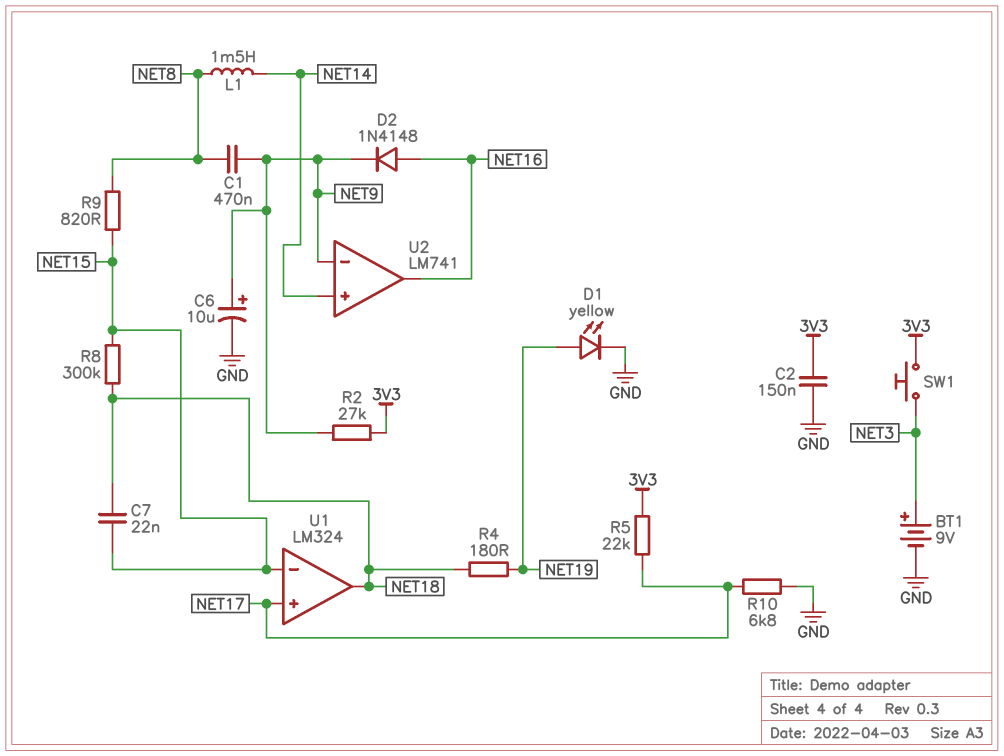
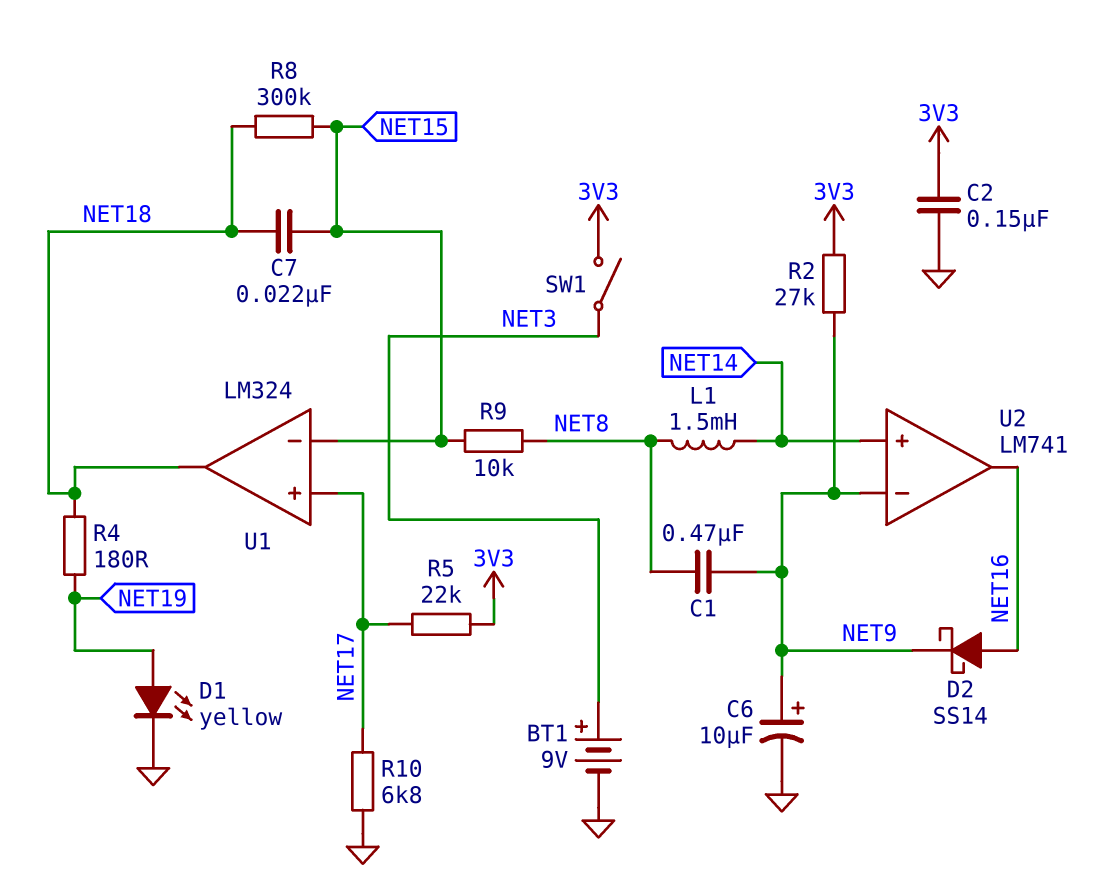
D2: diode 1N4148 (A NET16, K NET9) -> schottky SS14 (A NET16, K NET9)
R9: 820 (NET8, NET15) -> 10k (NET8, NET15)
SW1: button (3V3, NET3) -> switch (3V3, NET3)

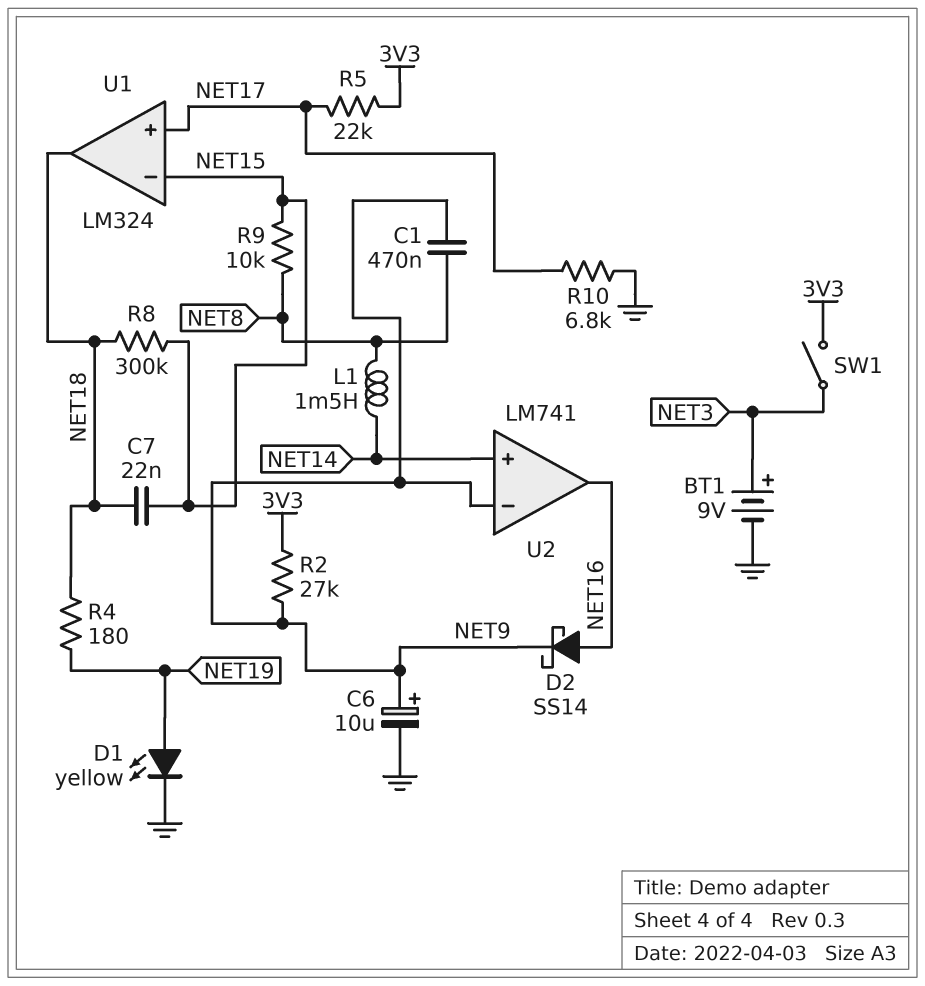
C2: 150nF (3V3, GND) -> none

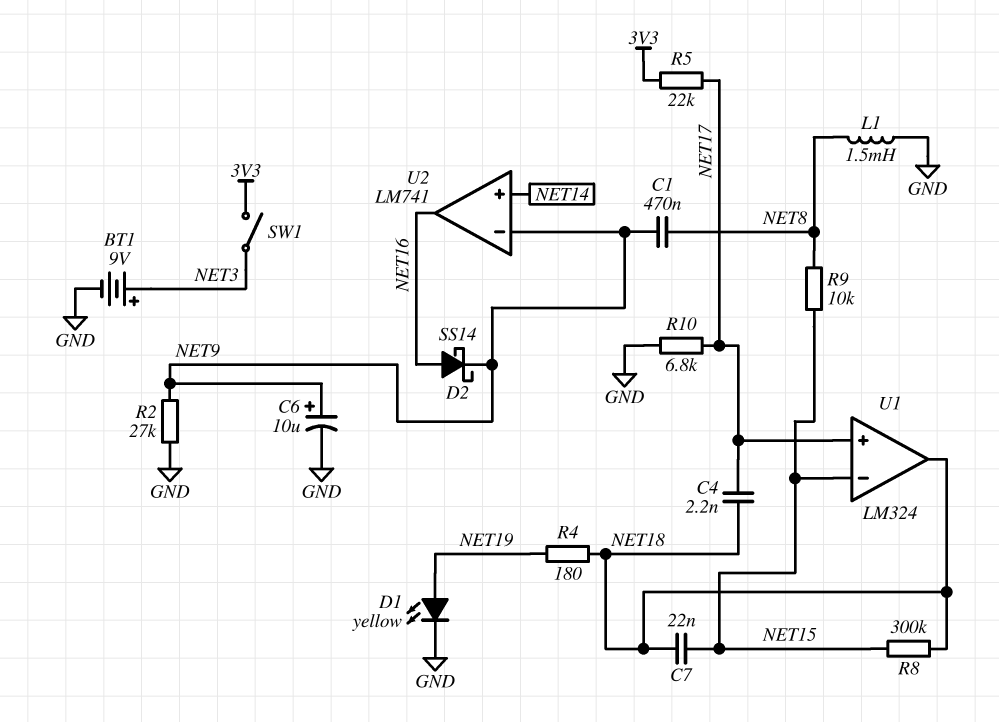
C4: none -> 2.2nF (NET17, NET18)
L1: 1.5mH (NET8, NET14) -> 1.5mH (GND, NET8)
R2: 27k (3V3, NET9) -> 27k (GND, NET9)

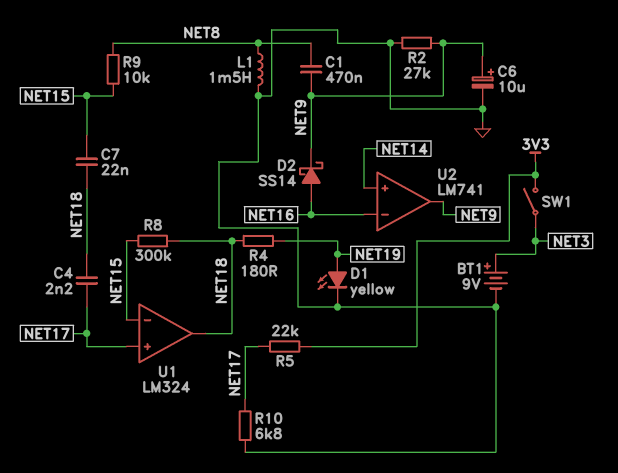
U2 pin in-: NET9 -> NET16
U2 pin out: NET16 -> NET9

